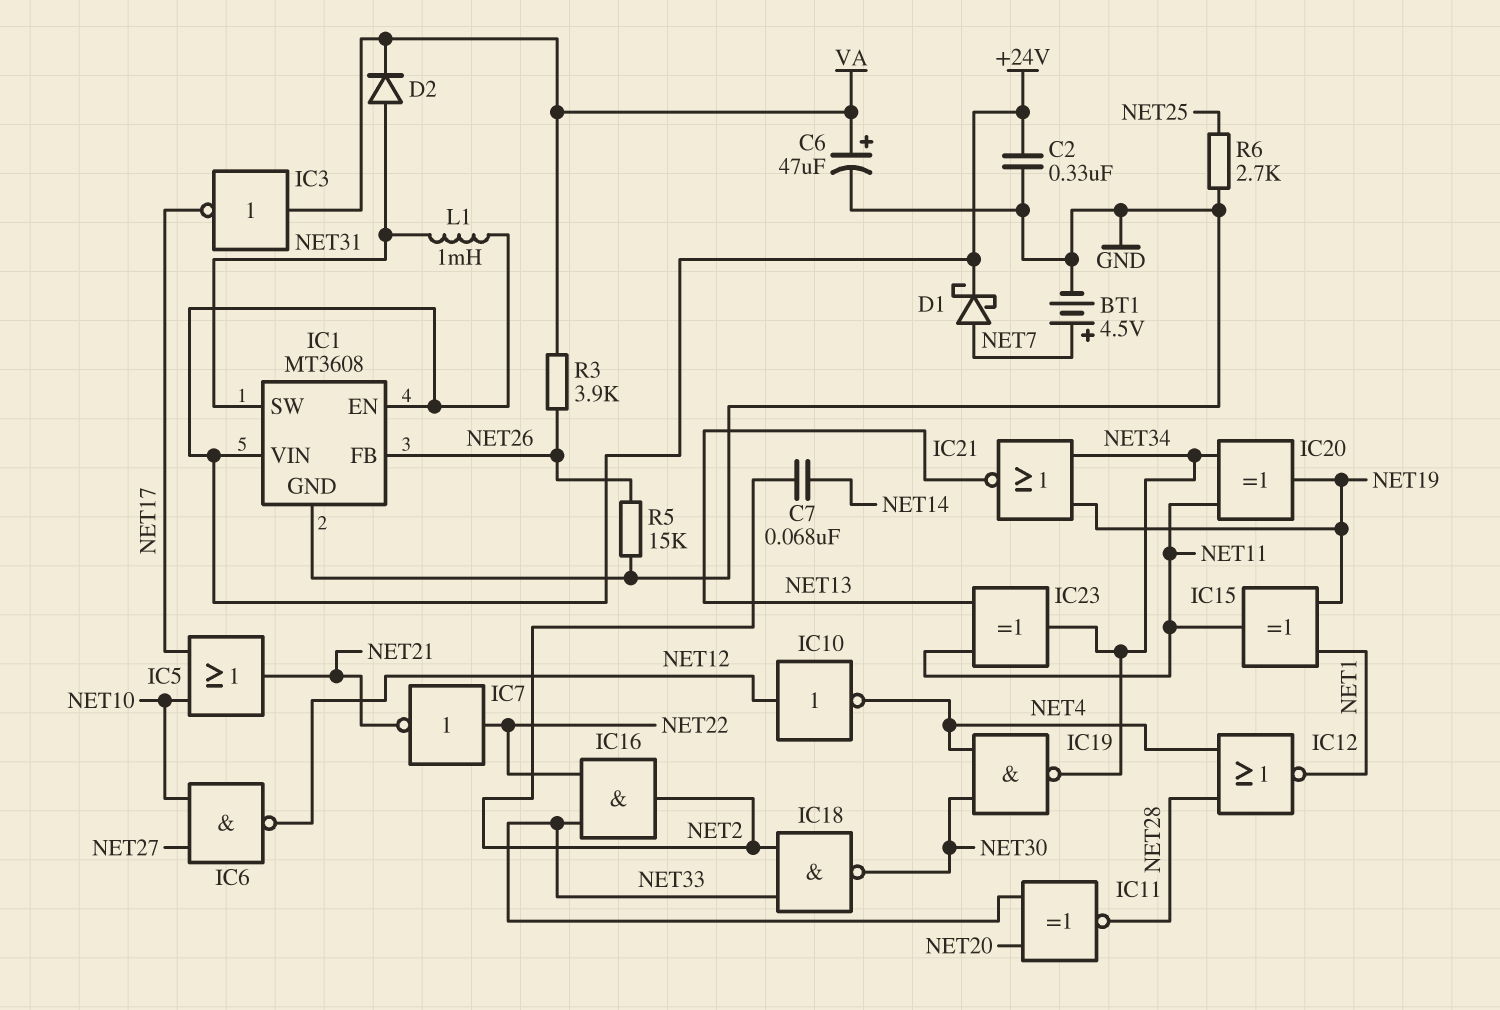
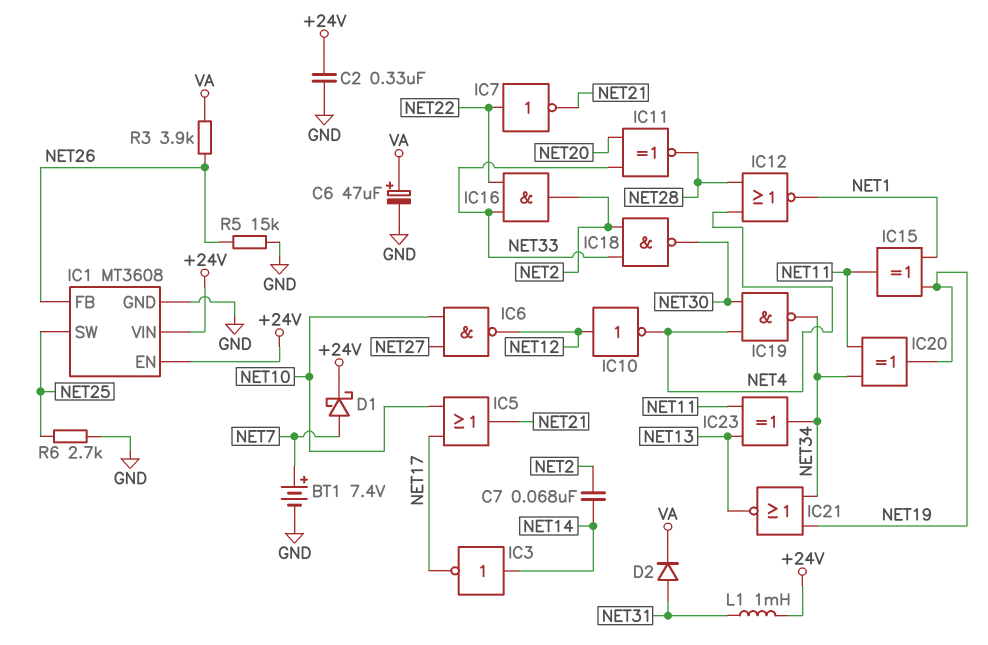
BT1: 4.5V (plus NET7, minus GND) -> 7.4V (plus NET7, minus GND)
IC1 pin SW: NET31 -> NET25
IC3: NOT (in VA, out NET17) -> NOT (in NET14, out NET17)

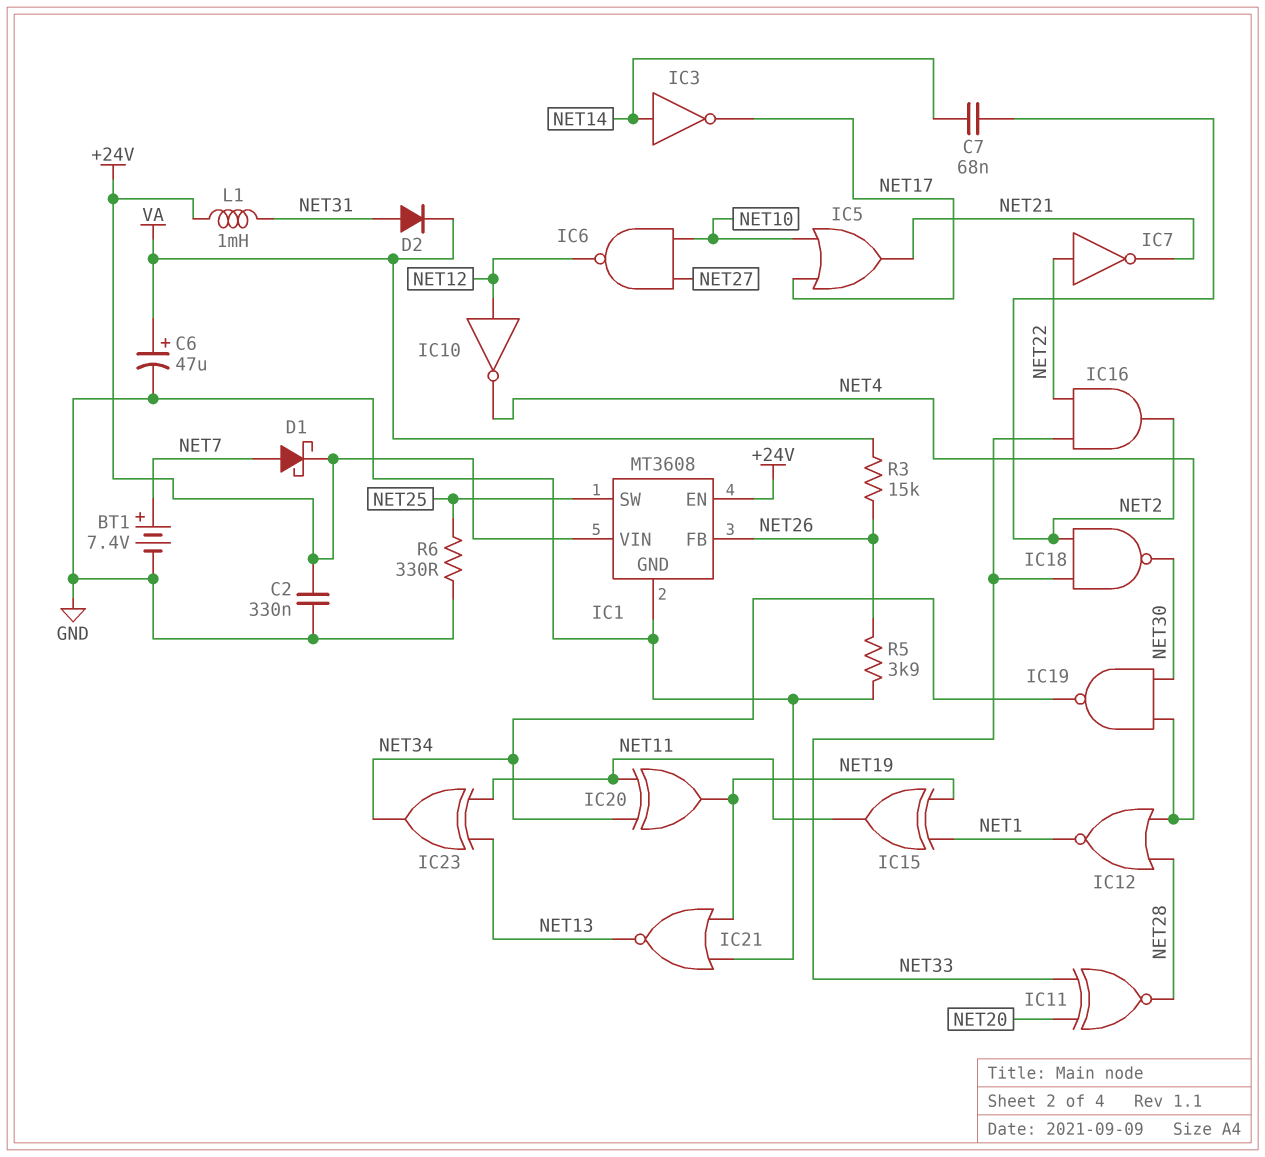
IC21: NOR (in NET19, in NET34, out NET13) -> NOR (in GND, in NET19, out NET13)
R3: 3.9k (NET26, VA) -> 15k (NET26, VA)
R5: 15k (GND, NET26) -> 3.9k (GND, NET26)
R6: 2.7k (GND, NET25) -> 330 (GND, NET25)

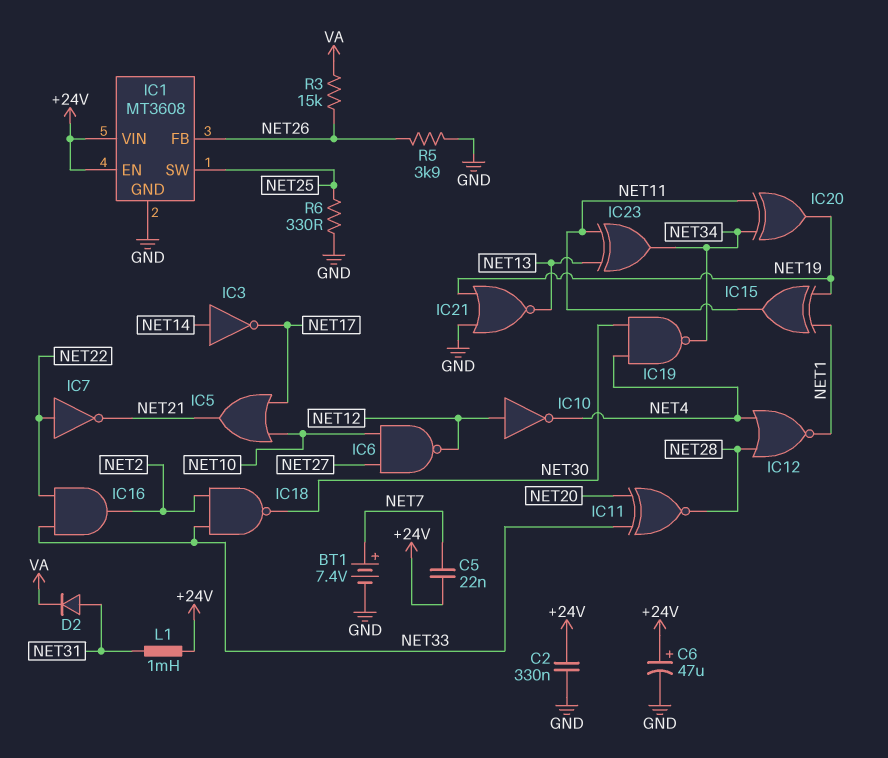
C5: none -> 22nF (+24V, NET7)
C6: 47uF (plus VA, minus GND) -> 47uF (plus +24V, minus GND)
C7: 68nF (NET2, NET14) -> none
D1: schottky (A NET7, K +24V) -> none

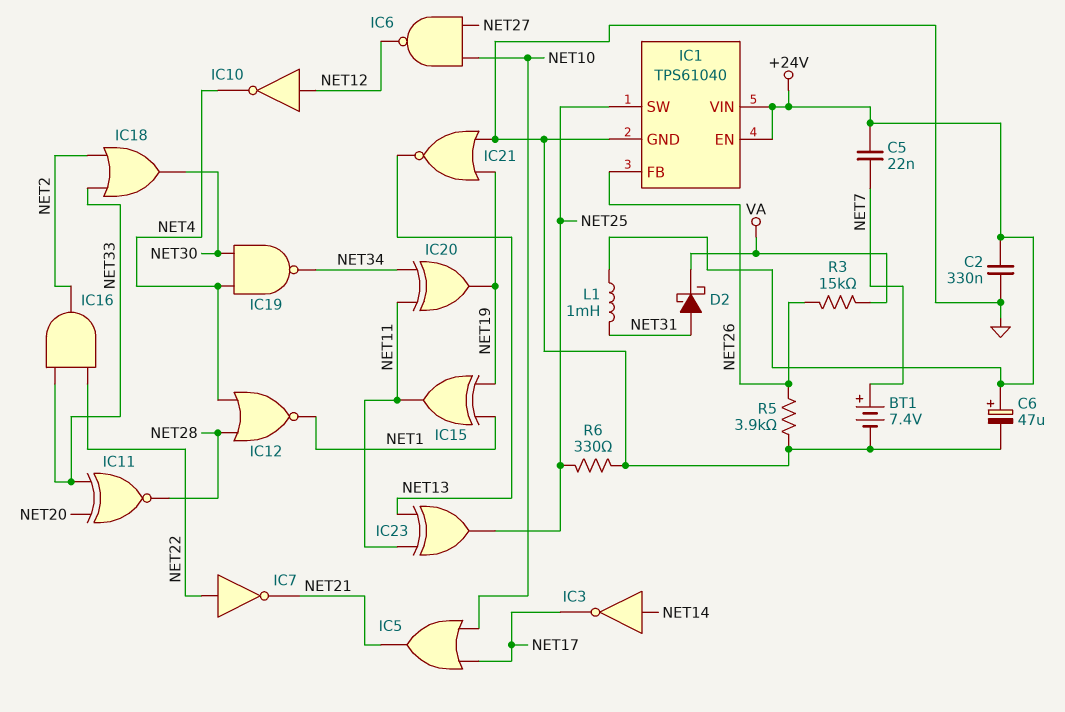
D2: diode (A NET31, K VA) -> schottky (A NET31, K VA)
IC1: MT3608 -> TPS61040
IC18: NAND (in NET2, in NET33, out NET30) -> OR (in NET2, in NET33, out NET30)
IC23: XOR (in NET11, in NET13, out NET34) -> XOR (in NET11, in NET13, out NET25)

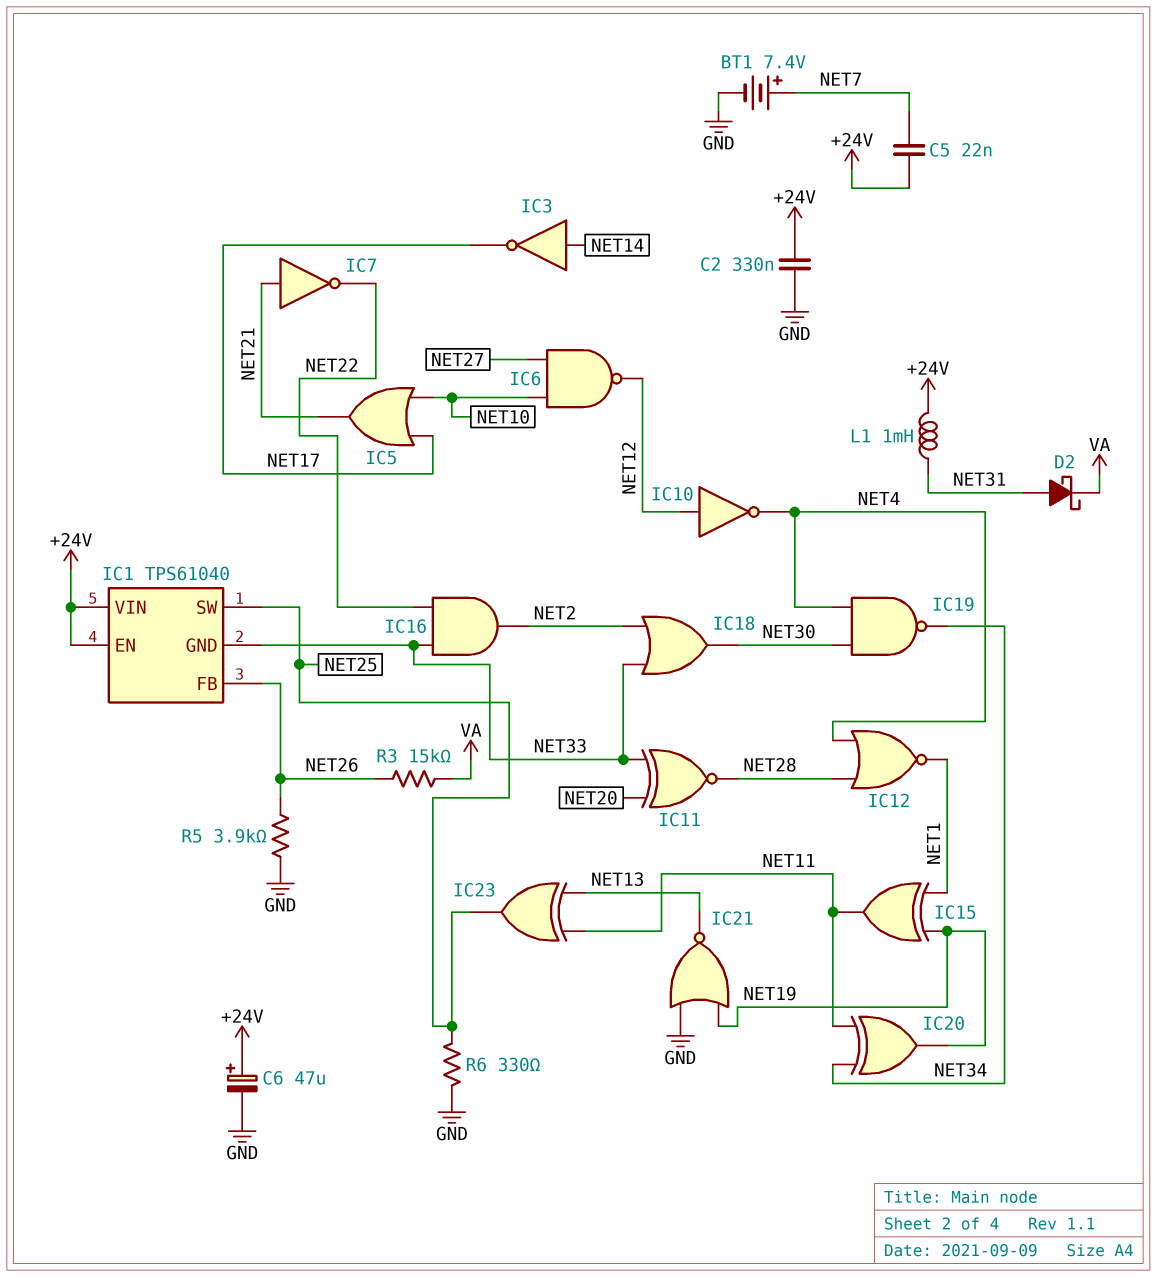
IC1 pin GND: GND -> NET33
IC7: NOT (in NET22, out NET21) -> NOT (in NET21, out NET22)

